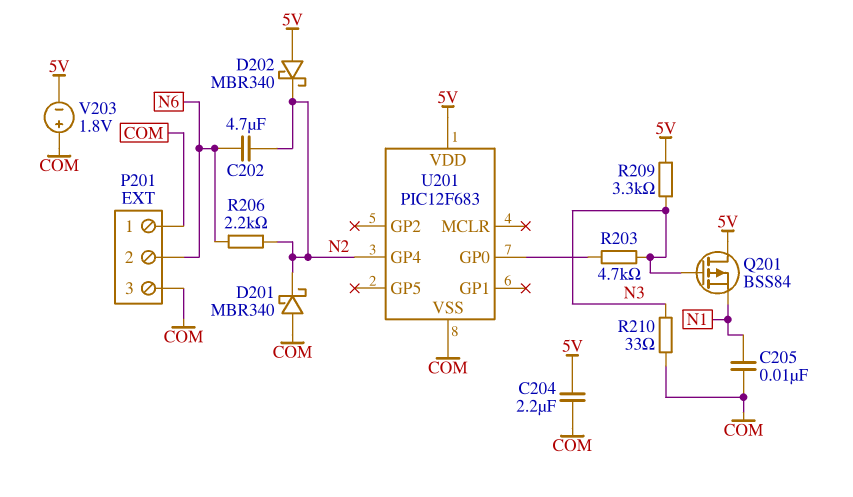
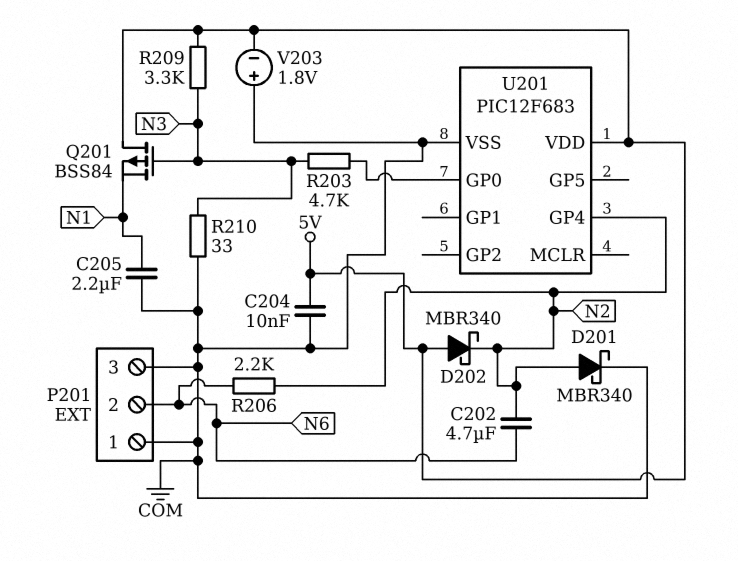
C204: 2.2uF (5V, COM) -> 10nF (5V, COM)
C205: 10nF (COM, N1) -> 2.2uF (COM, N1)
D201: schottky MBR340 (A COM, K N2) -> schottky MBR340 (A N2, K COM)

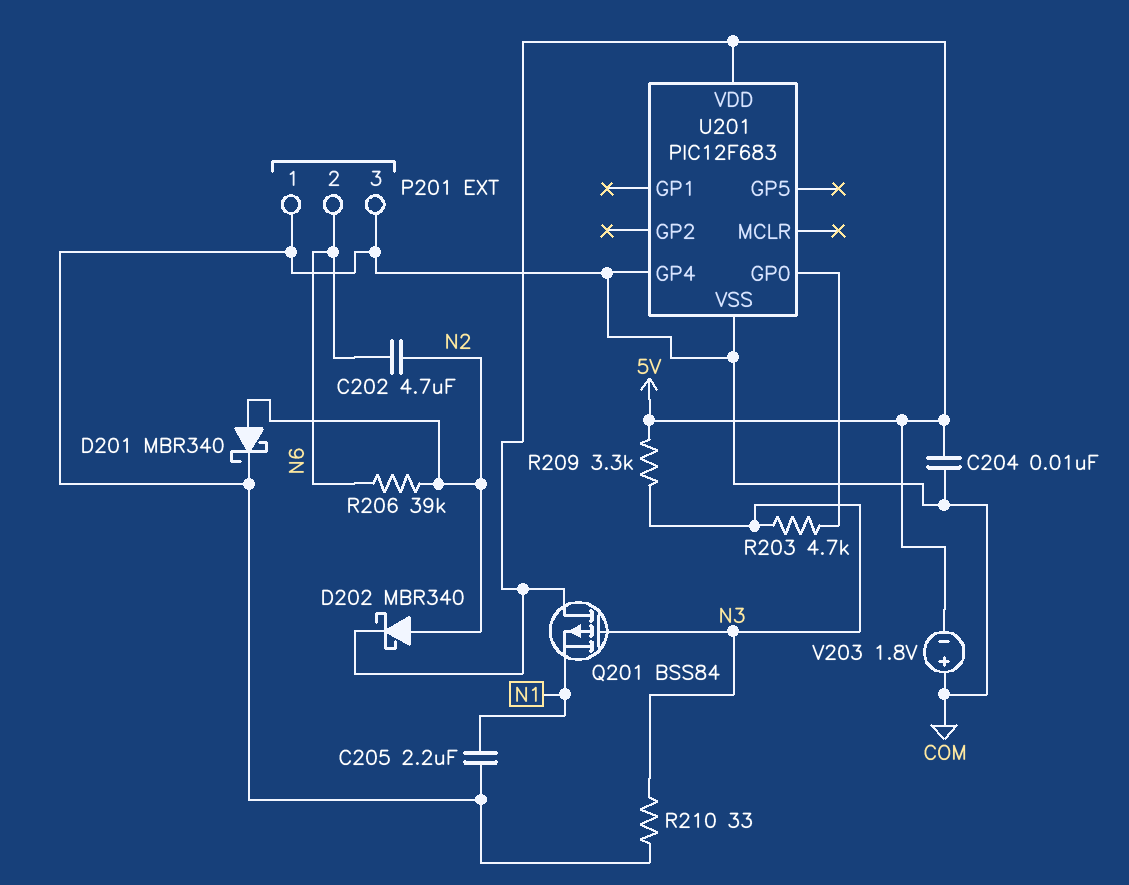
D202: schottky MBR340 (A 5V, K N2) -> schottky MBR340 (A N2, K 5V)
R206: 2.2k (N2, N6) -> 39k (N2, N6)
U201 pin GP4: N2 -> COM

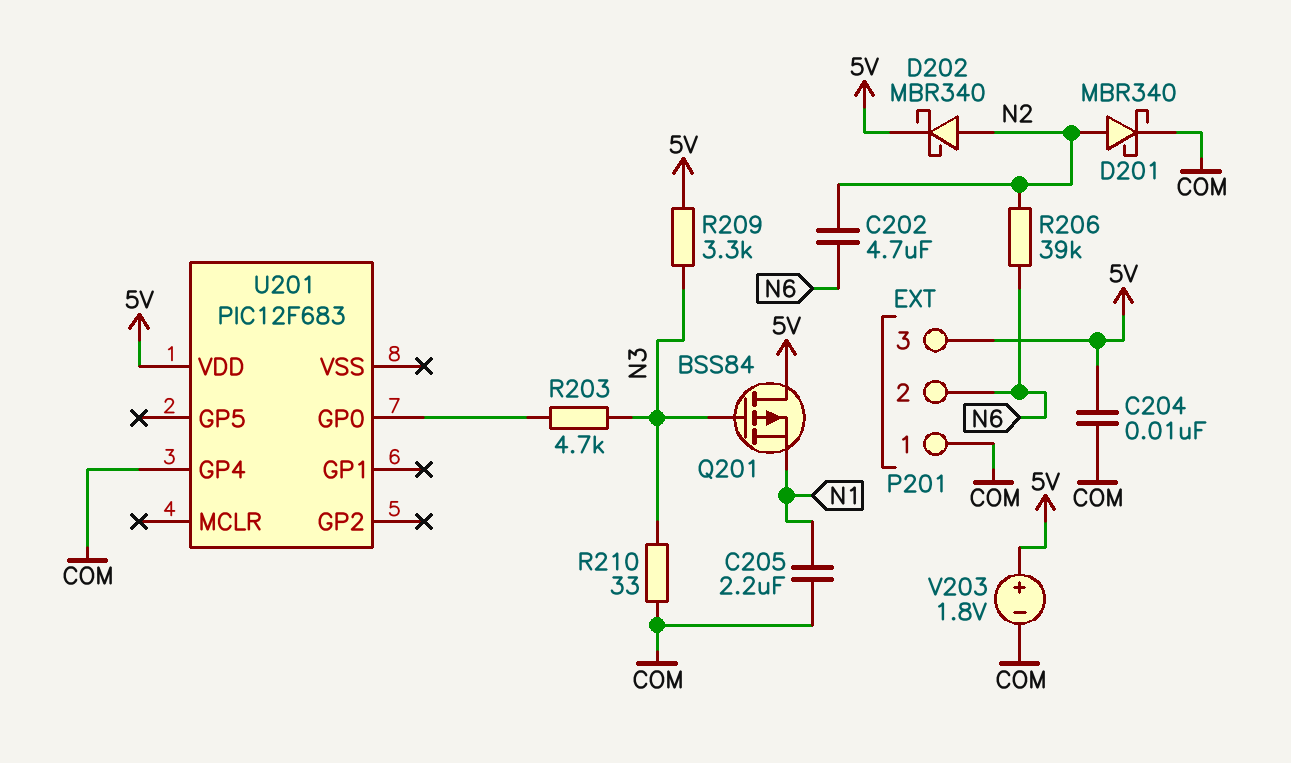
P201 pin 3: COM -> 5V
U201 pin VSS: COM -> none
V203: 1.8V (plus COM, minus 5V) -> 1.8V (plus 5V, minus COM)

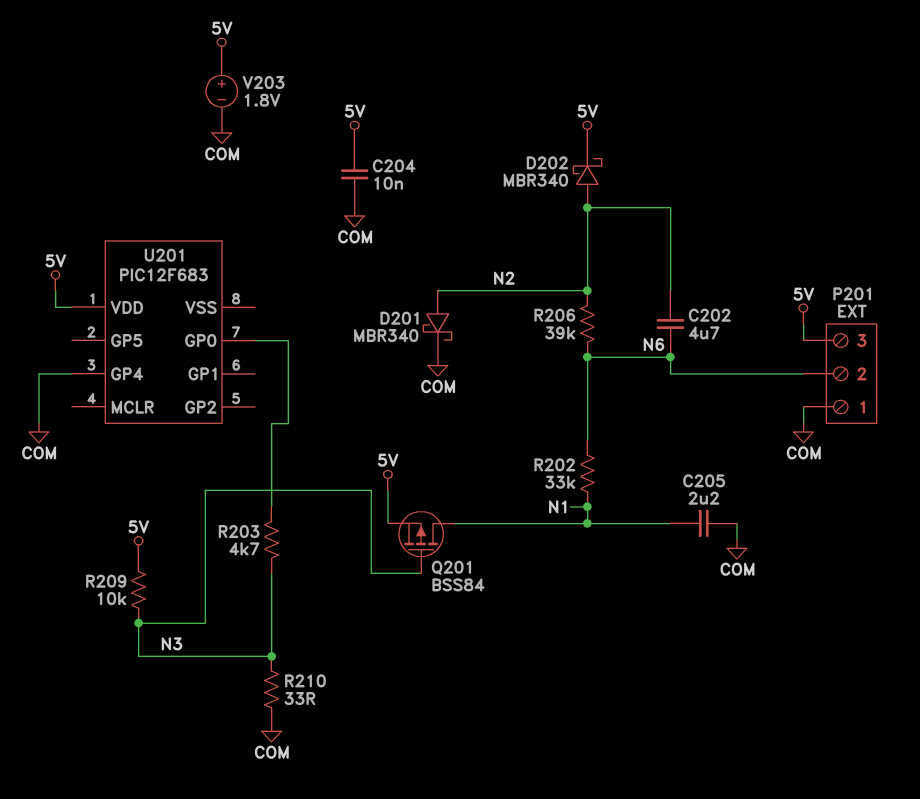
Q201: PMOS BSS84 (G N3, D 5V, S N1) -> PMOS BSS84 (G N3, D N1, S 5V)
R202: none -> 33k (N1, N6)
R209: 3.3k (5V, N3) -> 10k (5V, N3)

